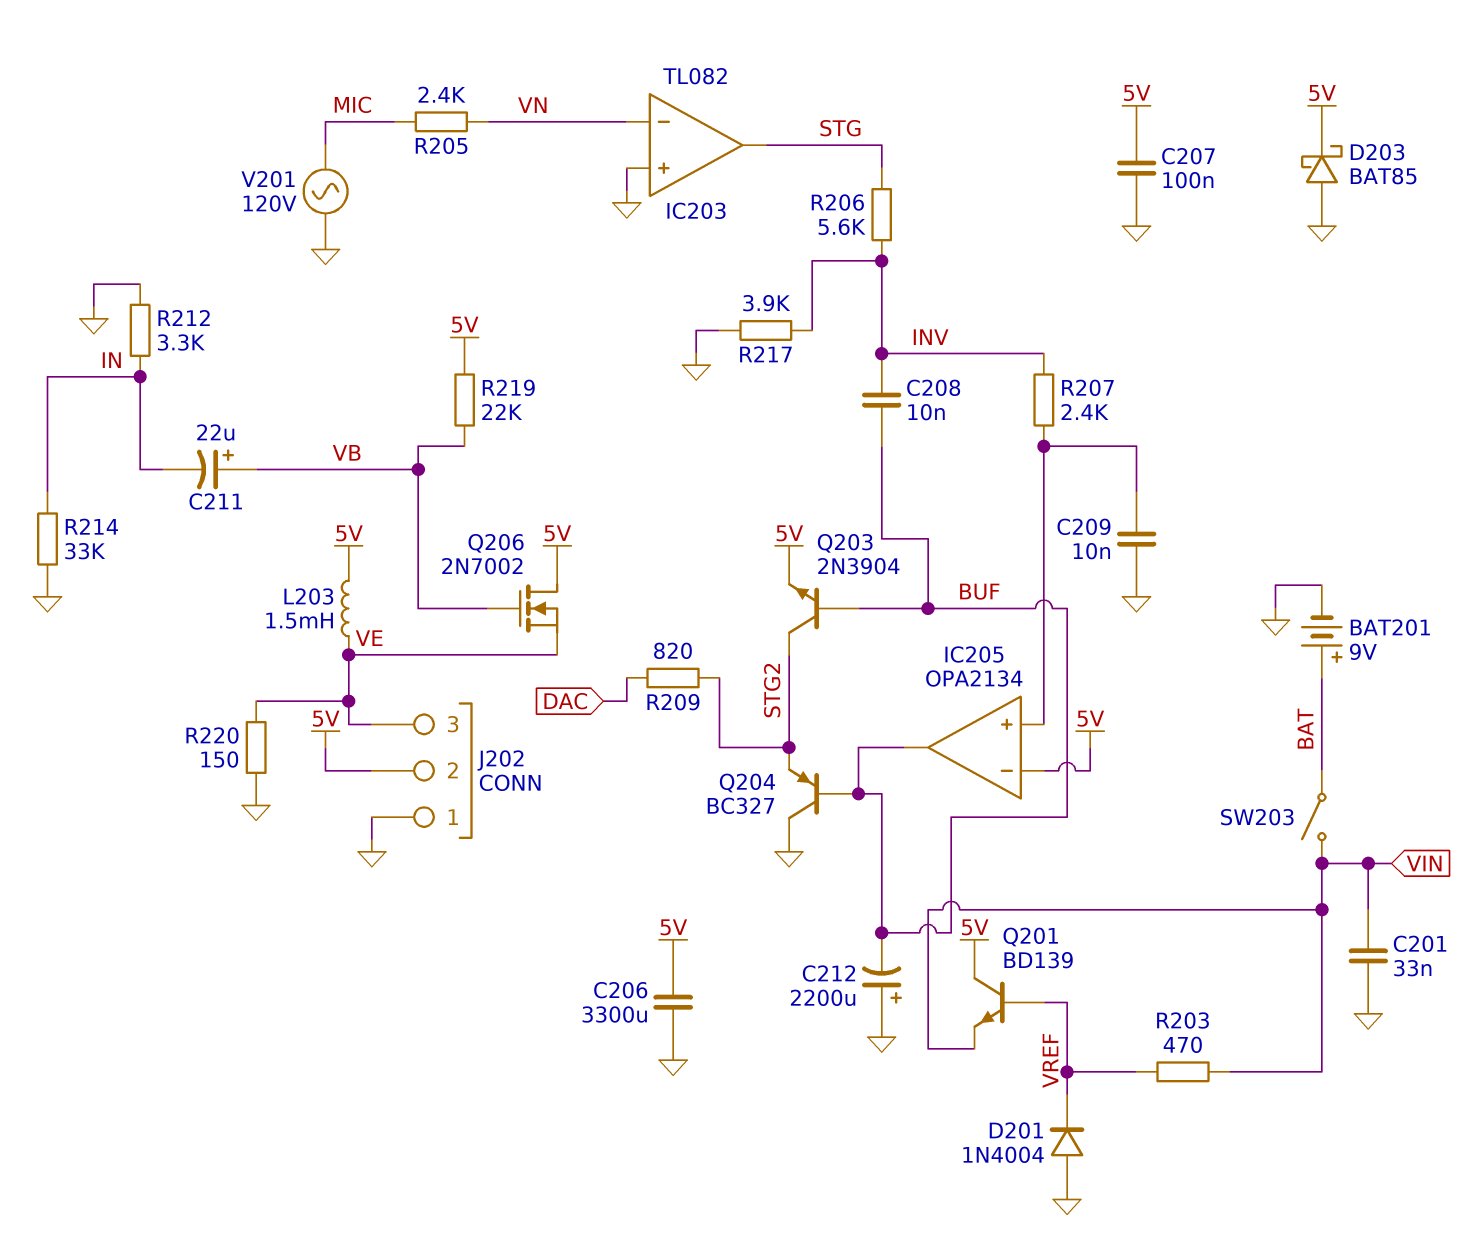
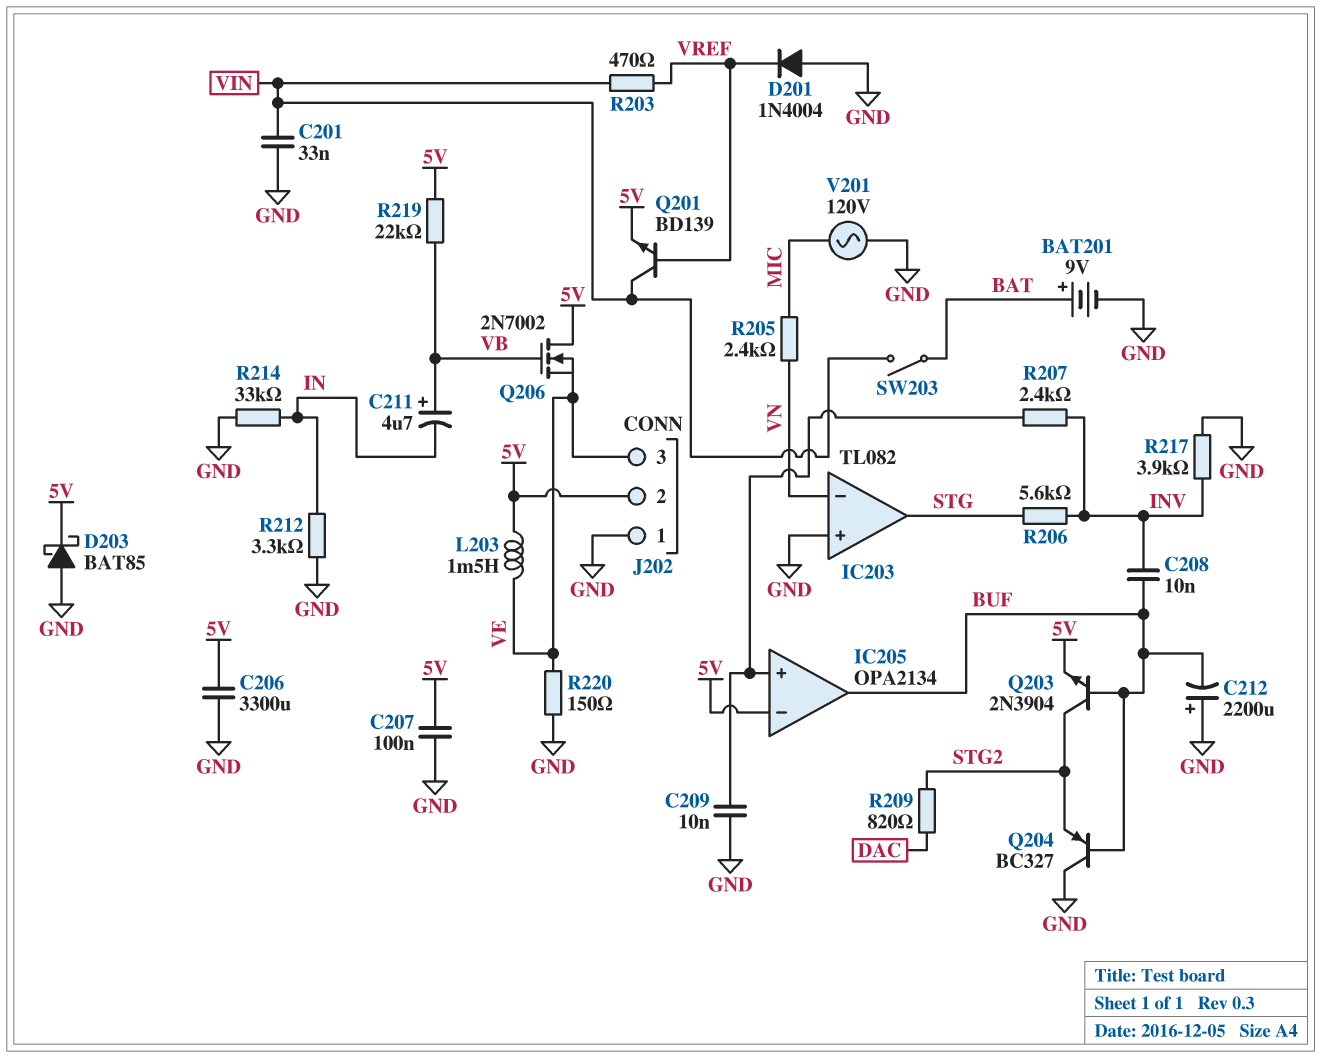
C211: 22uF (plus VB, minus IN) -> 4.7uF (plus VB, minus IN)
Q201: NPN BD139 (B VREF, C 5V, E VIN) -> NPN BD139 (B VREF, C VIN, E 5V)

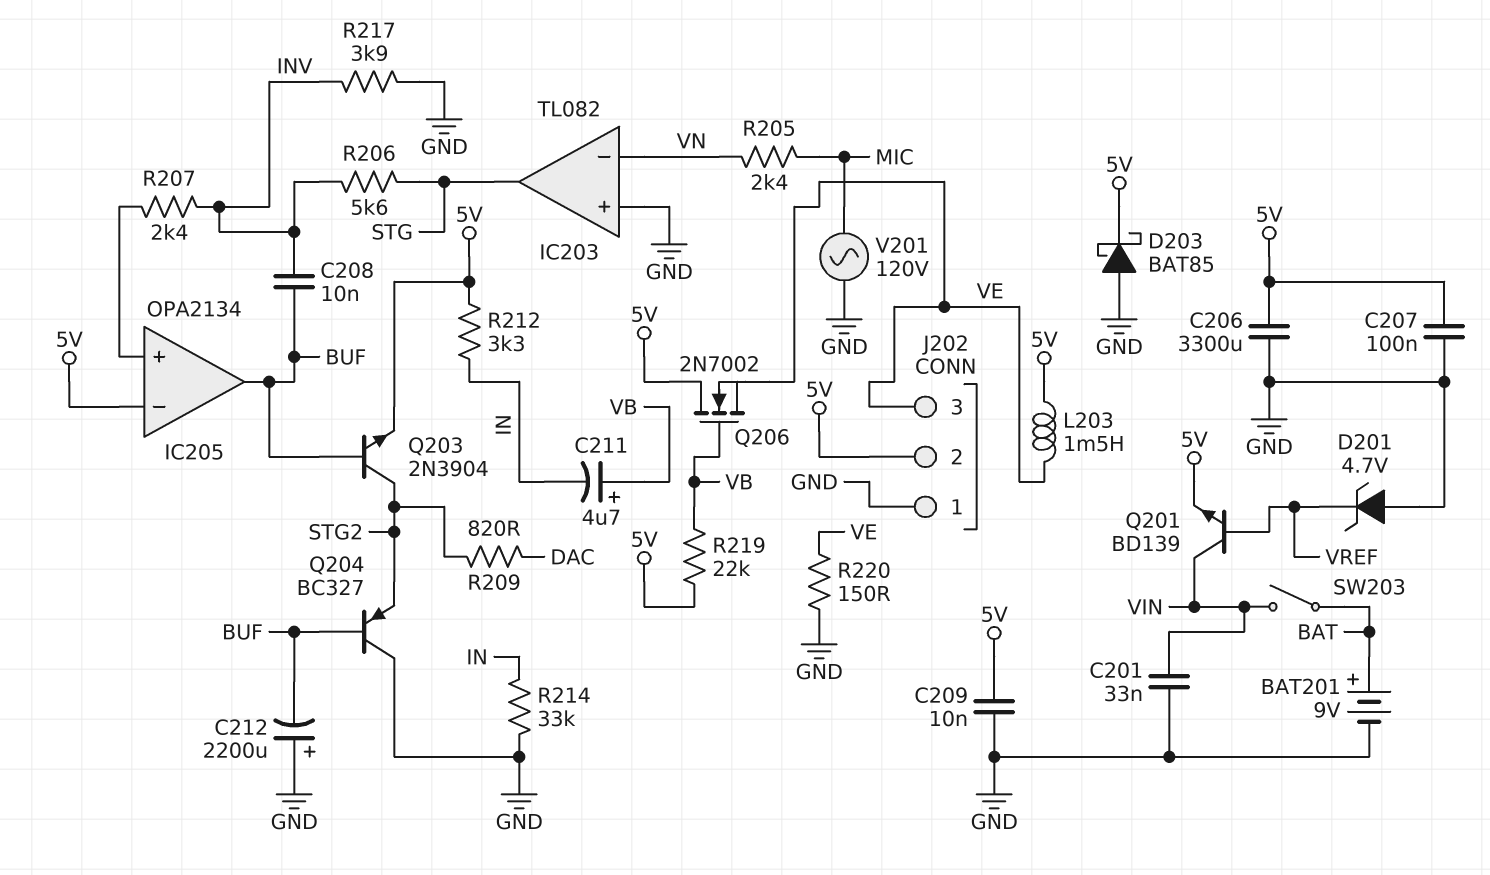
C209: 10nF (GND, IC205/in+) -> 10nF (5V, GND)
D201: diode 1N4004 (A GND, K VREF) -> zener 4.7V (A GND, K VREF)
R203: 470 (VIN, VREF) -> none
R212: 3.3k (GND, IN) -> 3.3k (5V, IN)

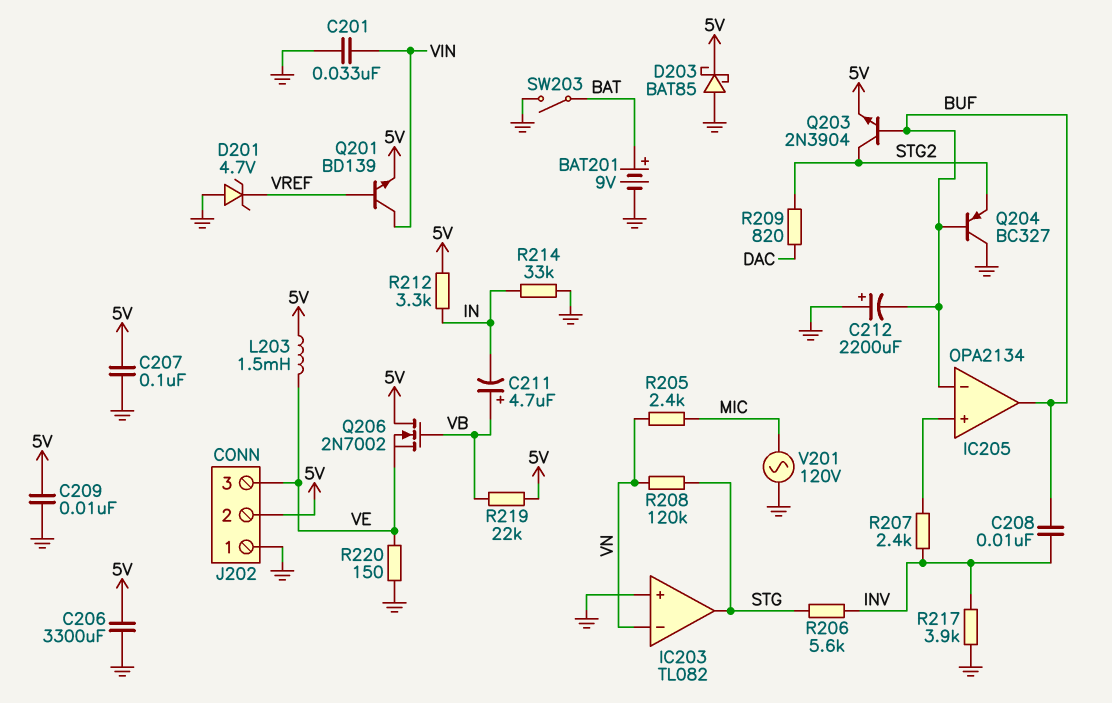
IC205 pin in-: 5V -> BUF
R208: none -> 120k (STG, VN)
SW203: switch (BAT, VIN) -> switch (BAT, GND)

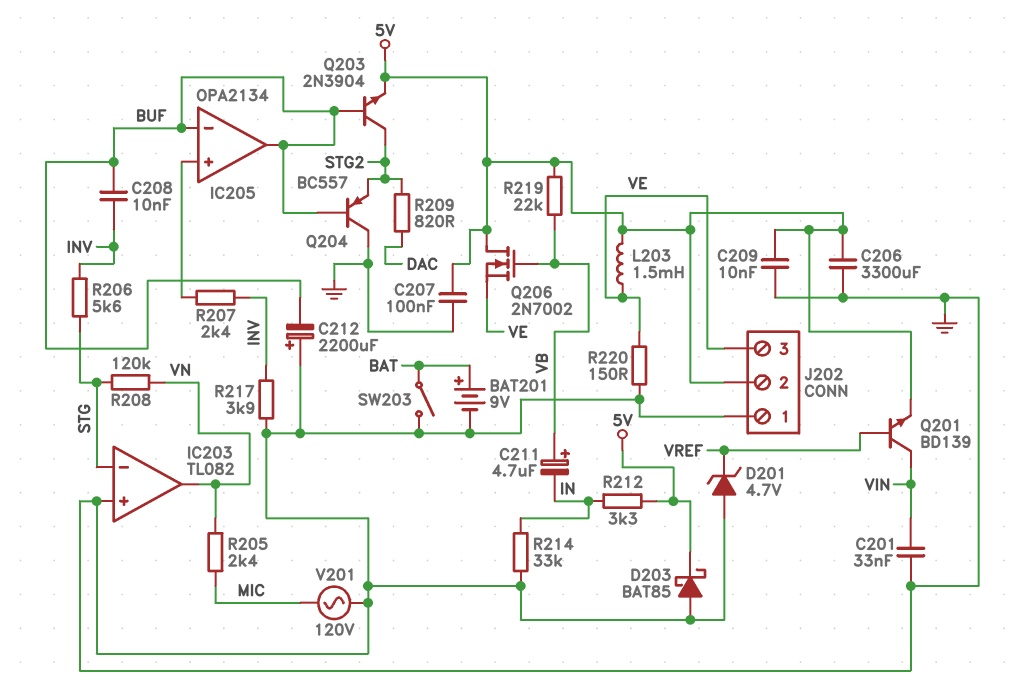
IC203 pin in-: VN -> STG
IC203 pin out: STG -> VN
Q204: PNP BC327 (B BUF, C GND, E STG2) -> PNP BC557 (B BUF, C GND, E STG2)

